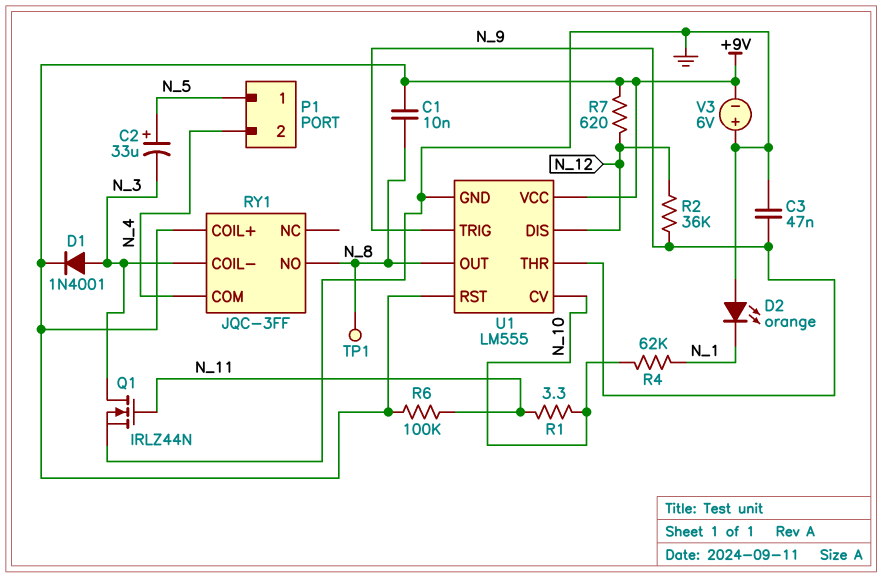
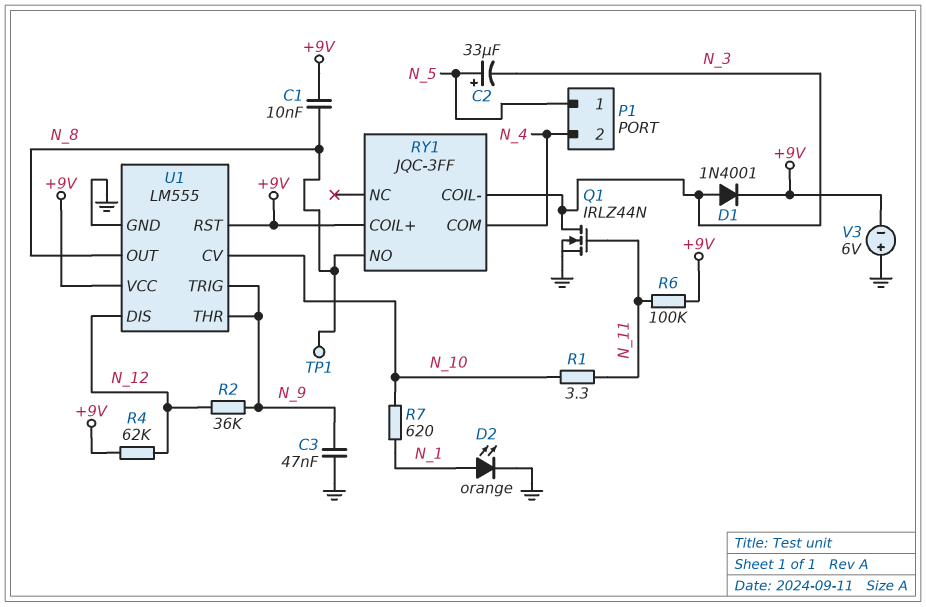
D2: LED orange (A GND, K N_1) -> LED orange (A N_1, K GND)
R4: 62k (N_1, N_10) -> 62k (+9V, N_12)
R7: 620 (+9V, N_12) -> 620 (N_1, N_10)

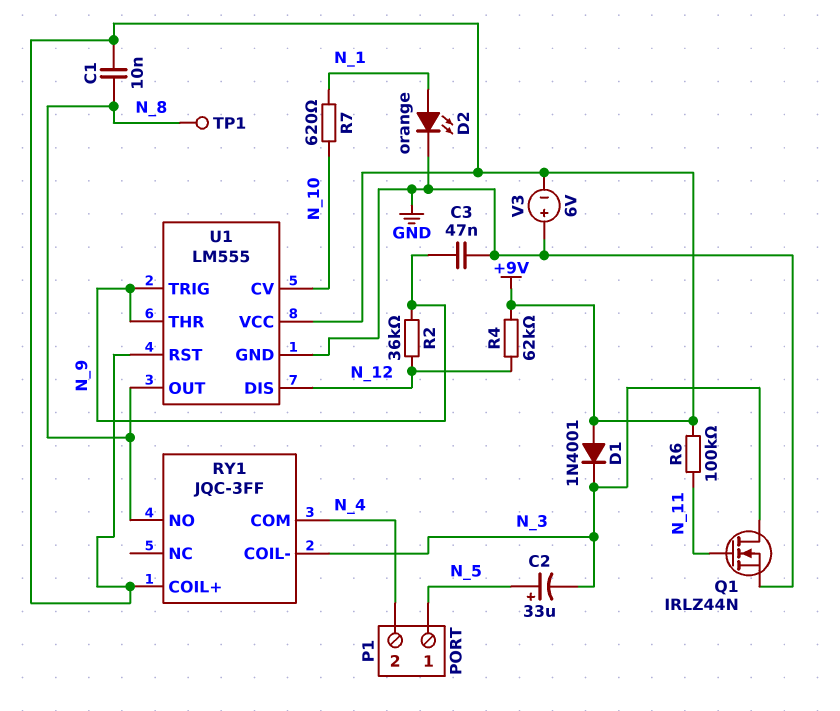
D1: diode 1N4001 (A N_3, K +9V) -> diode 1N4001 (A +9V, K N_3)
R1: 3.3 (N_10, N_11) -> none

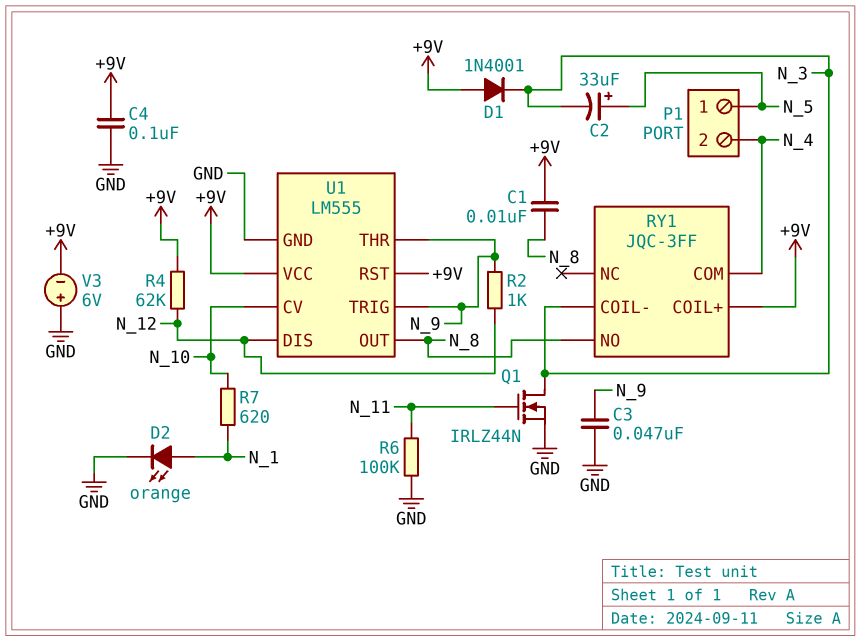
C4: none -> 100nF (+9V, GND)
R2: 36k (N_9, N_12) -> 1k (N_9, N_12)
R6: 100k (+9V, N_11) -> 100k (GND, N_11)
TP1: test point (N_8) -> none

